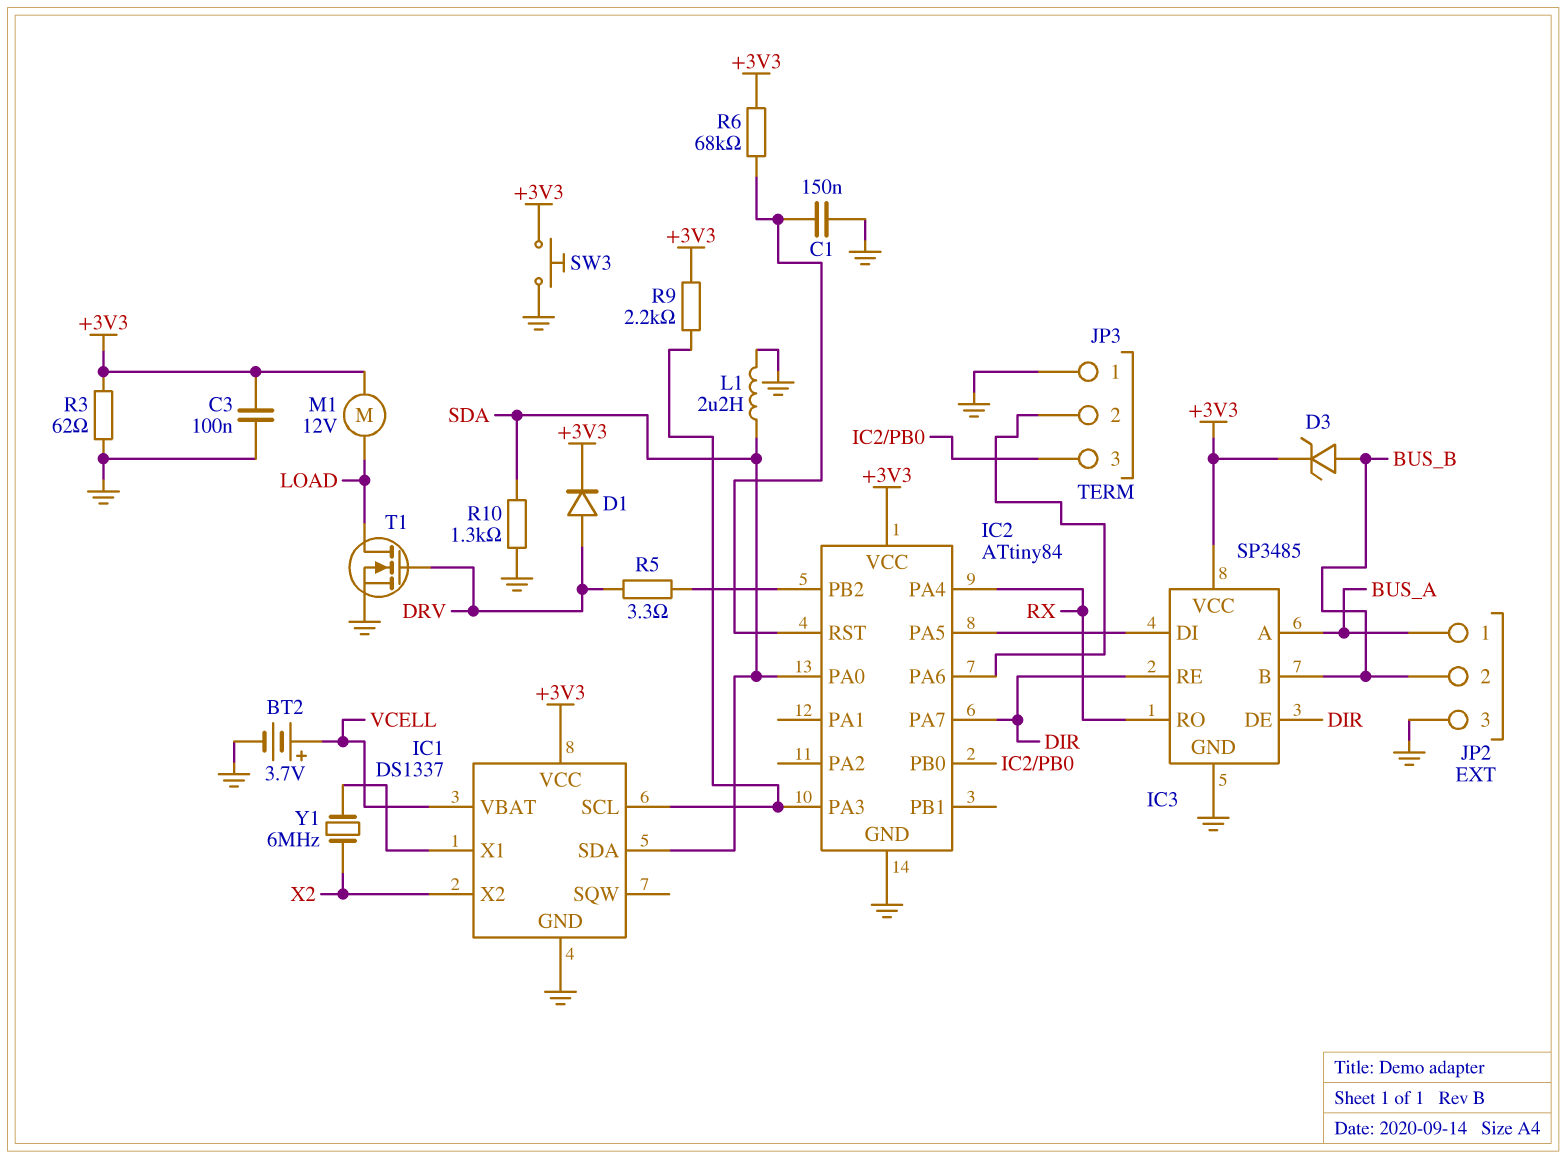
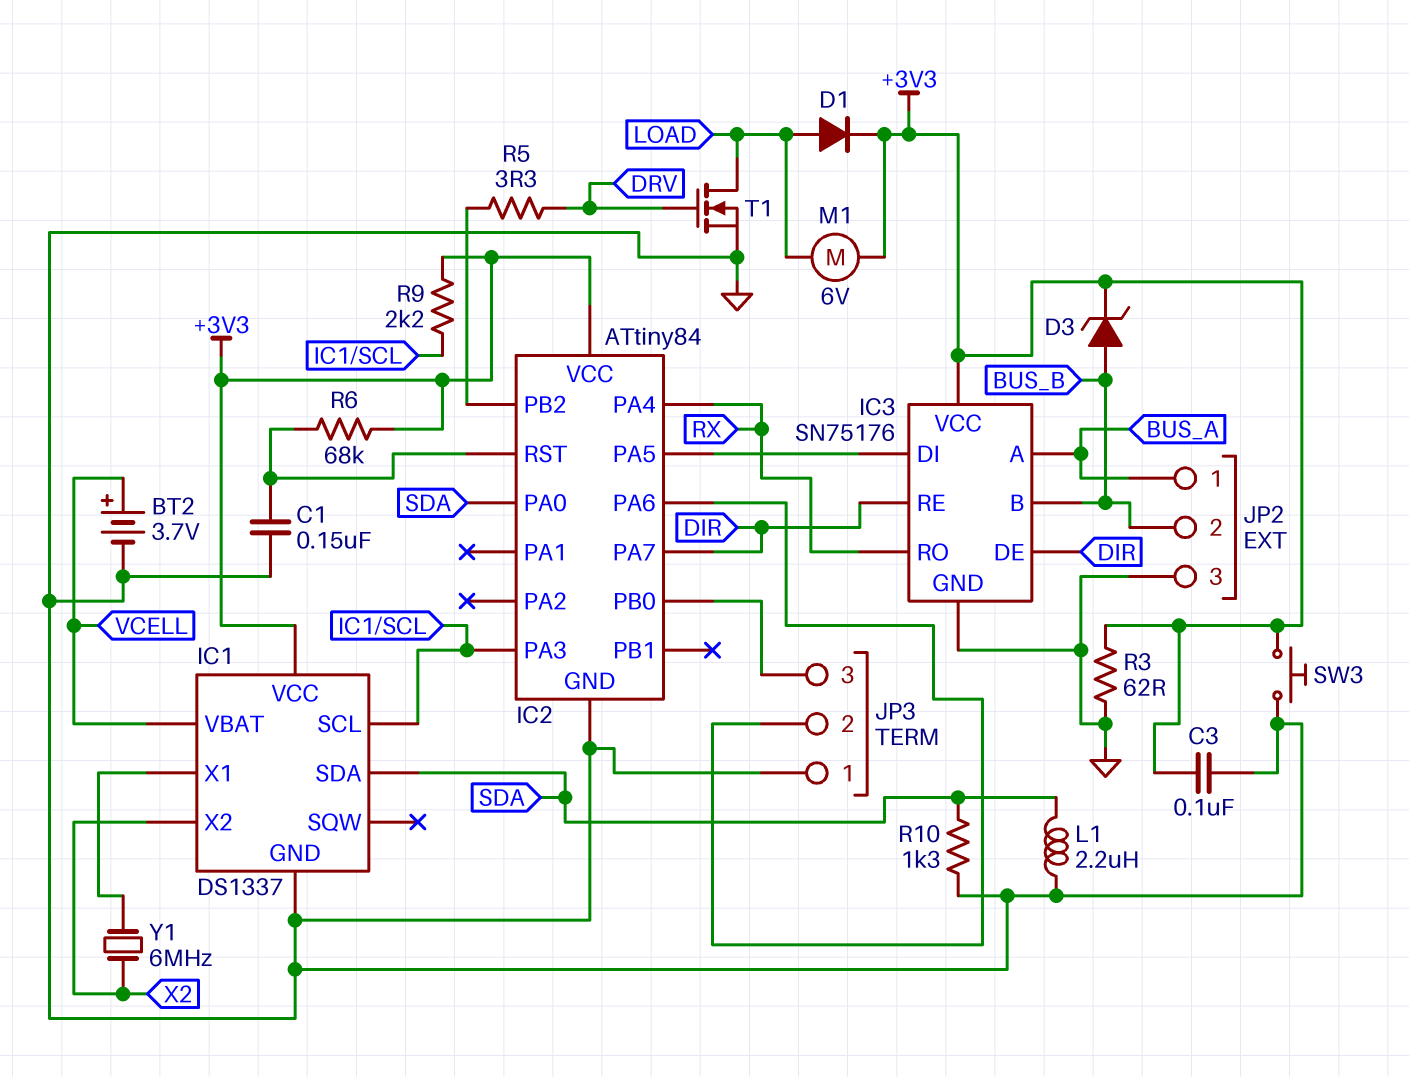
D1: diode (A DRV, K +3V3) -> diode (A LOAD, K +3V3)
IC3: SP3485 -> SN75176
M1: motor 12V (+3V3, LOAD) -> motor 6V (+3V3, LOAD)

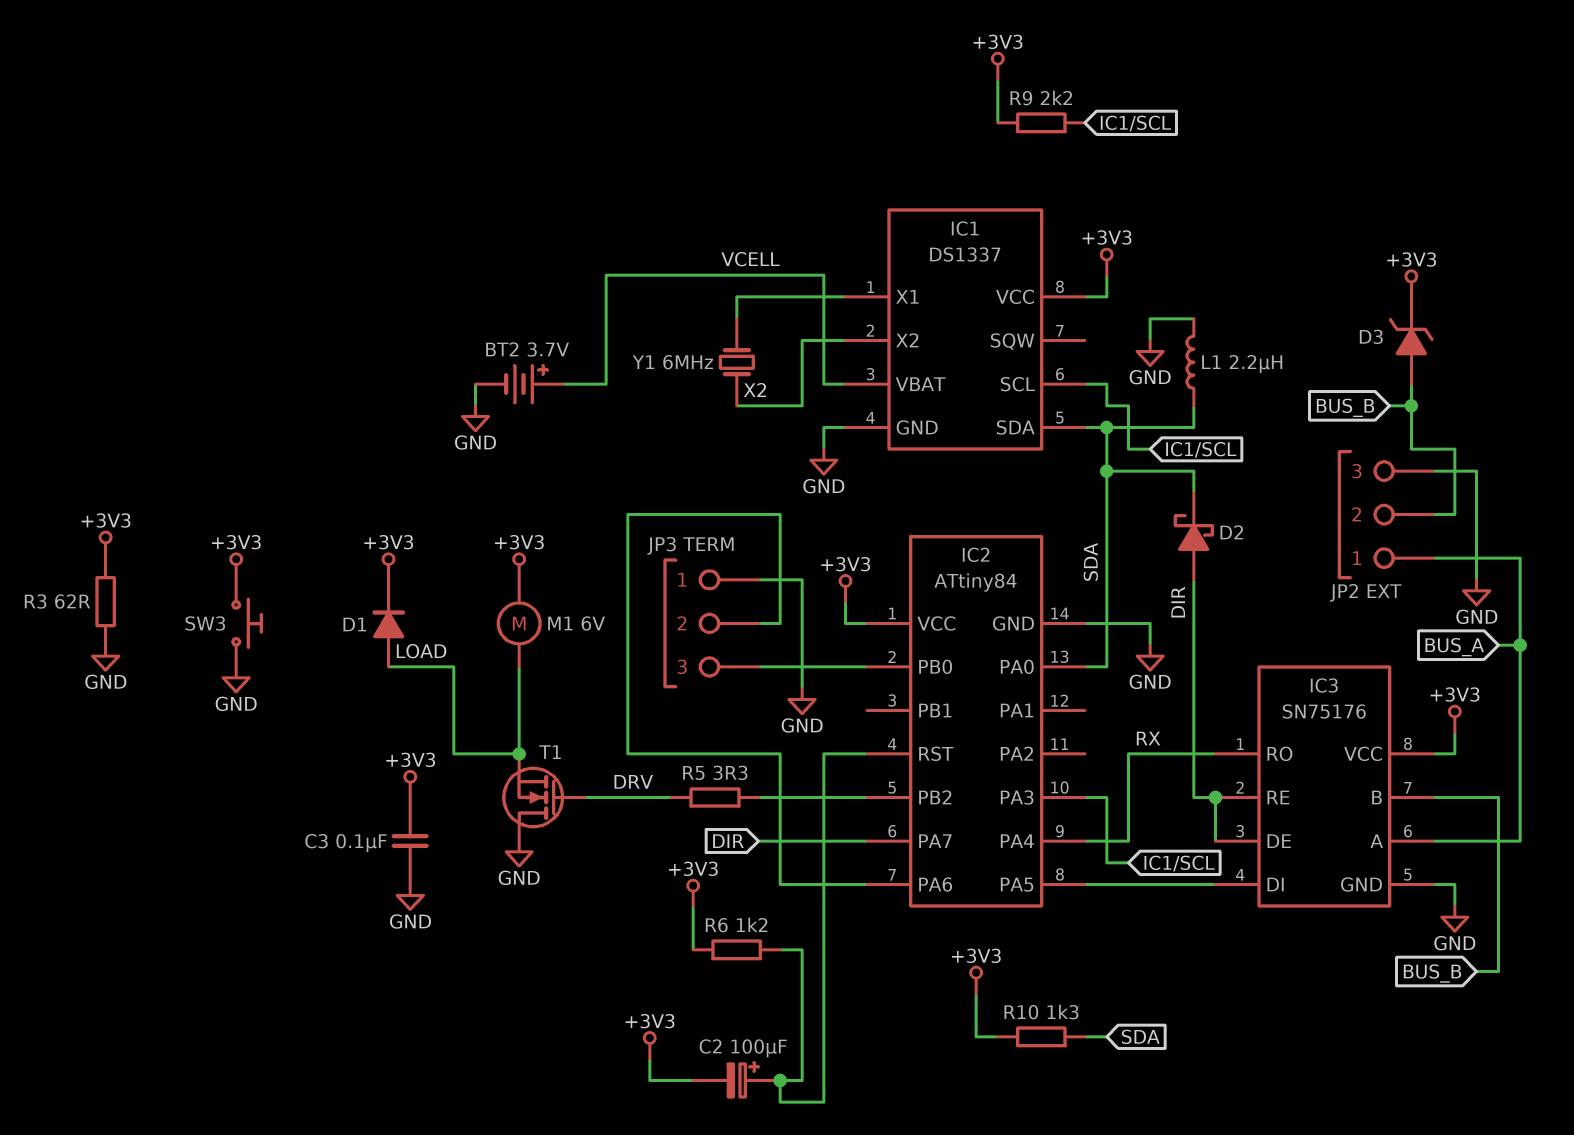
C1: 150nF (GND, IC2/RST) -> none
C2: none -> 100uF (plus IC2/RST, minus +3V3)
D2: none -> schottky (A DIR, K SDA)
R6: 68k (+3V3, IC2/RST) -> 1.2k (+3V3, IC2/RST)
R10: 1.3k (GND, SDA) -> 1.3k (+3V3, SDA)
T1: NMOS (G DRV, D LOAD, S GND) -> NMOS (G DRV, D GND, S LOAD)

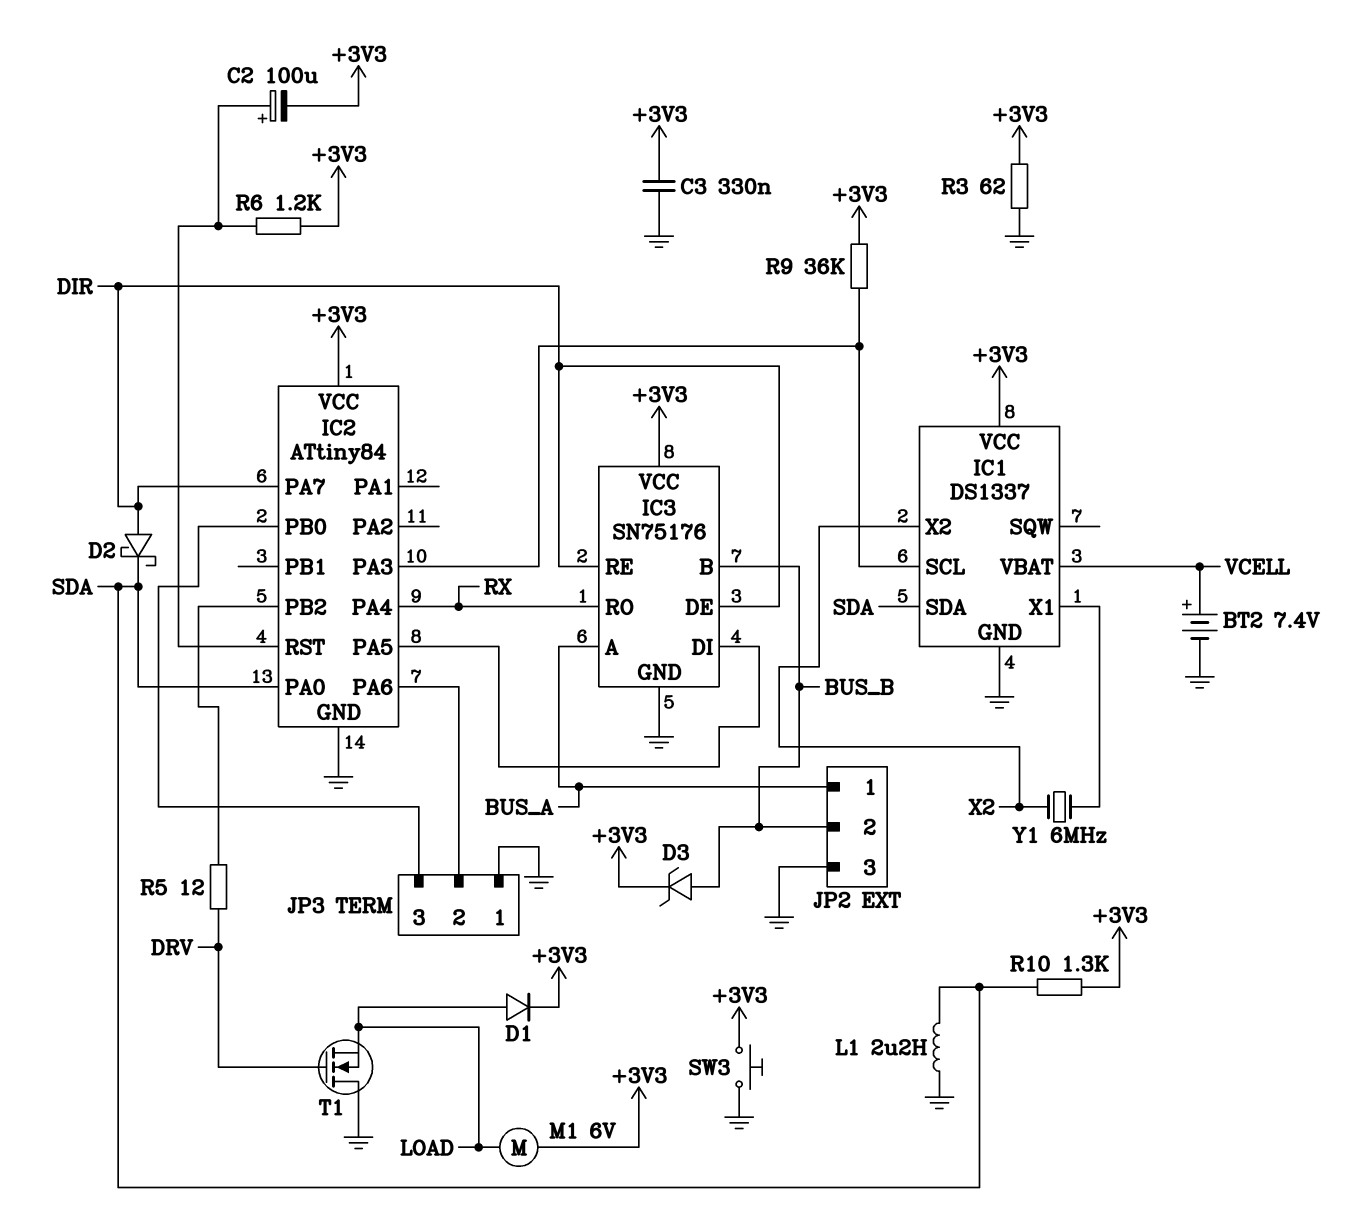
BT2: 3.7V (plus VCELL, minus GND) -> 7.4V (plus VCELL, minus GND)
C3: 100nF (+3V3, GND) -> 330nF (+3V3, GND)
R5: 3.3 (DRV, IC2/PB2) -> 12 (DRV, IC2/PB2)
R9: 2.2k (+3V3, IC1/SCL) -> 36k (+3V3, IC1/SCL)

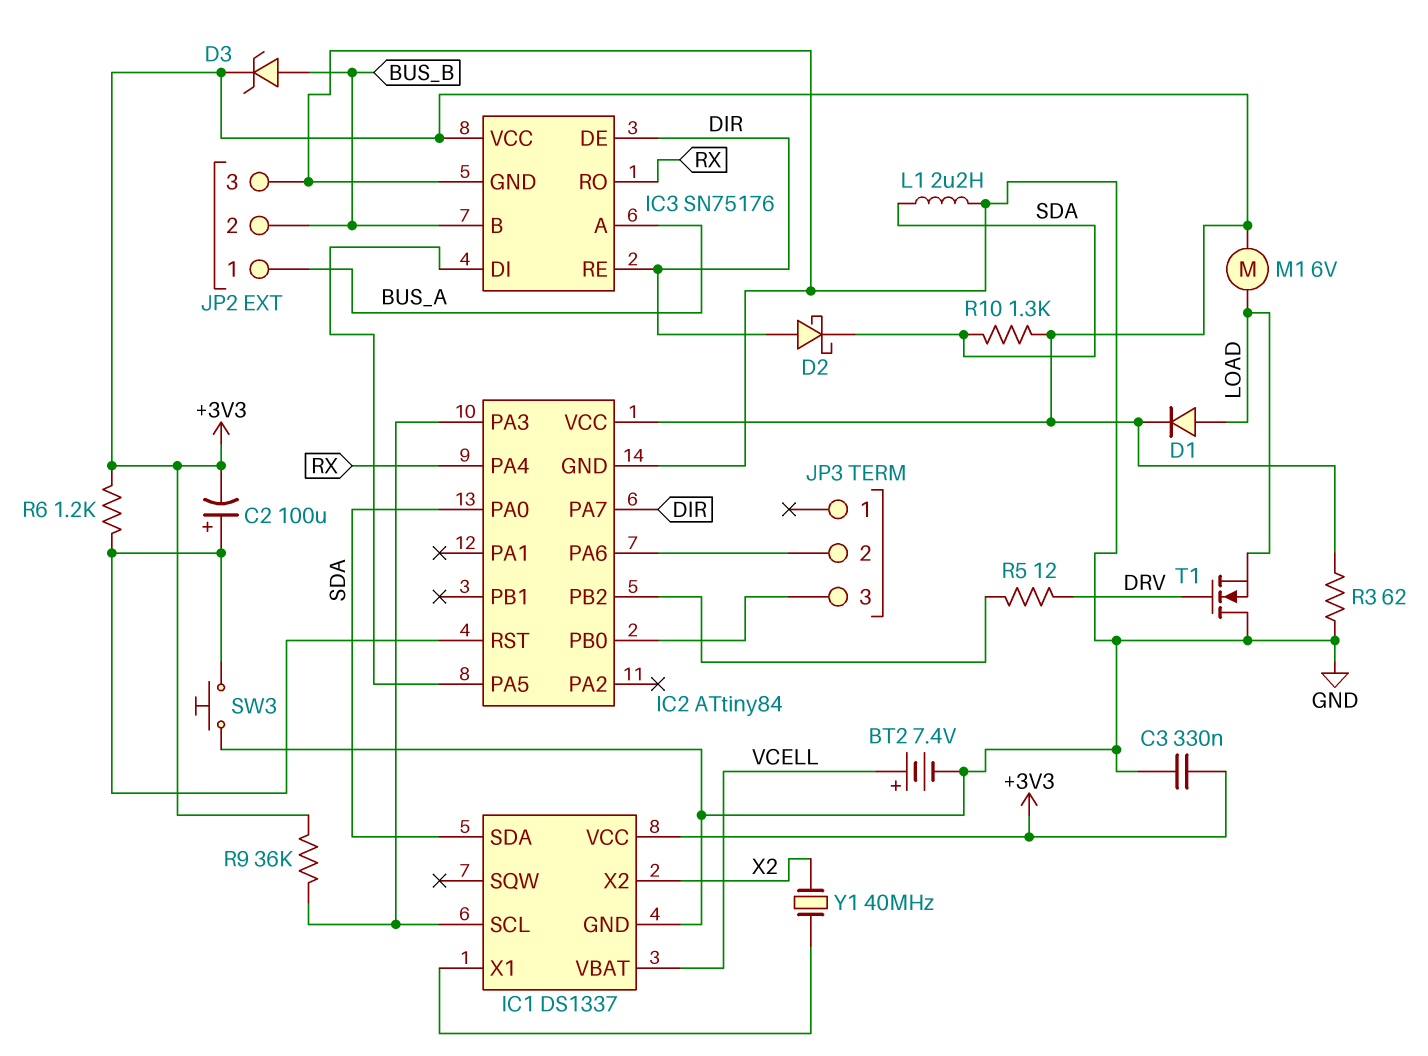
JP3 pin 1: GND -> none
SW3: button (+3V3, GND) -> button (GND, IC2/RST)
Y1: 6MHz (IC1/X1, X2) -> 40MHz (IC1/X1, X2)

